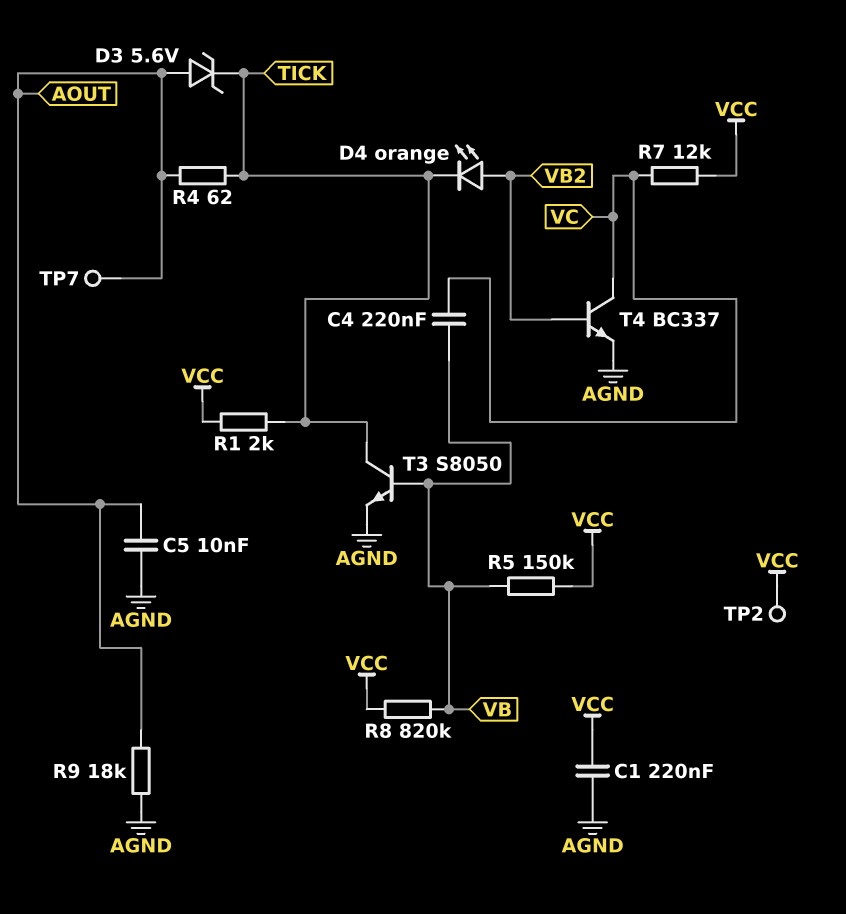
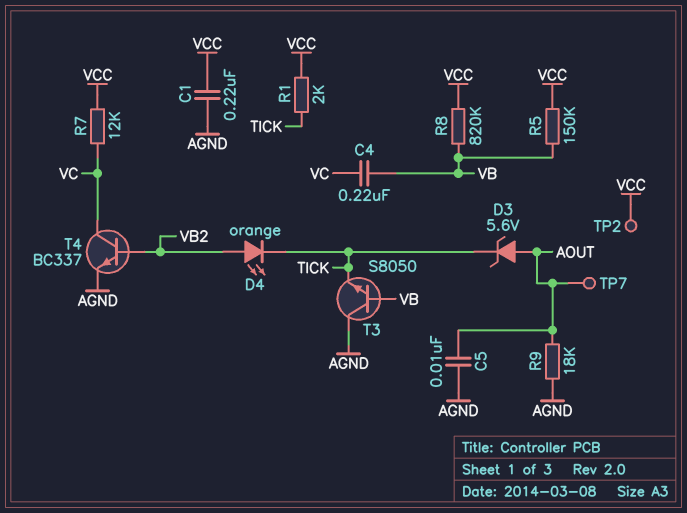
R4: 62 (AOUT, TICK) -> none
T3: NPN S8050 (B VB, C TICK, E AGND) -> NPN S8050 (B VB, C AGND, E TICK)

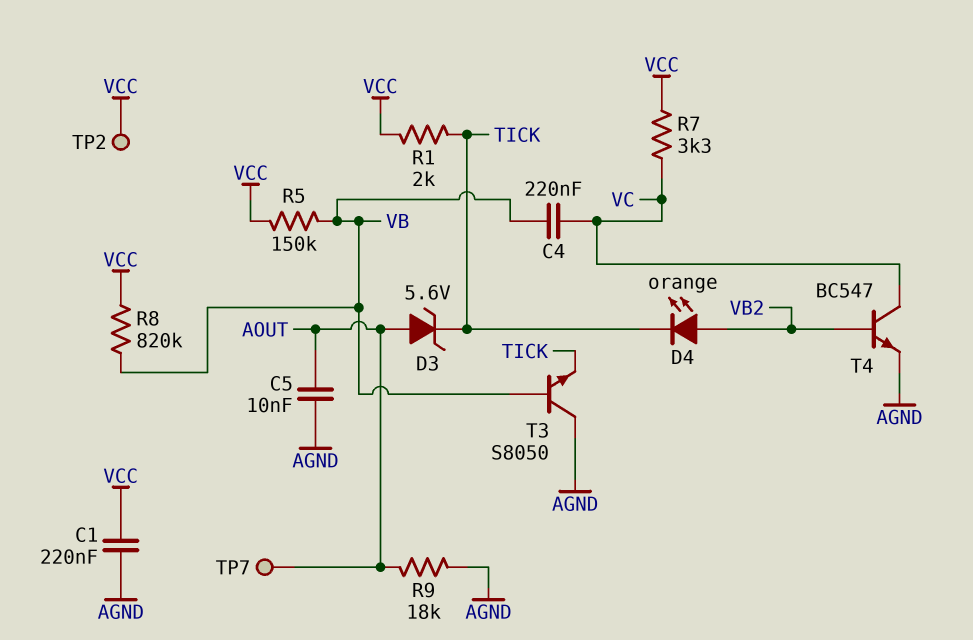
R7: 12k (VC, VCC) -> 3.3k (VC, VCC)
T4: NPN BC337 (B VB2, C VC, E AGND) -> NPN BC547 (B VB2, C VC, E AGND)

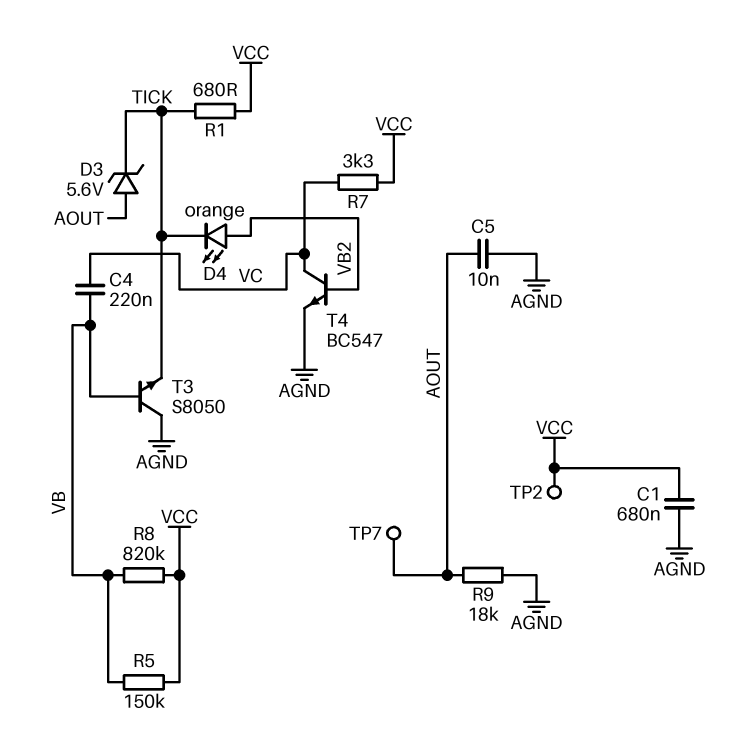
C1: 220nF (AGND, VCC) -> 680nF (AGND, VCC)
R1: 2k (TICK, VCC) -> 680 (TICK, VCC)

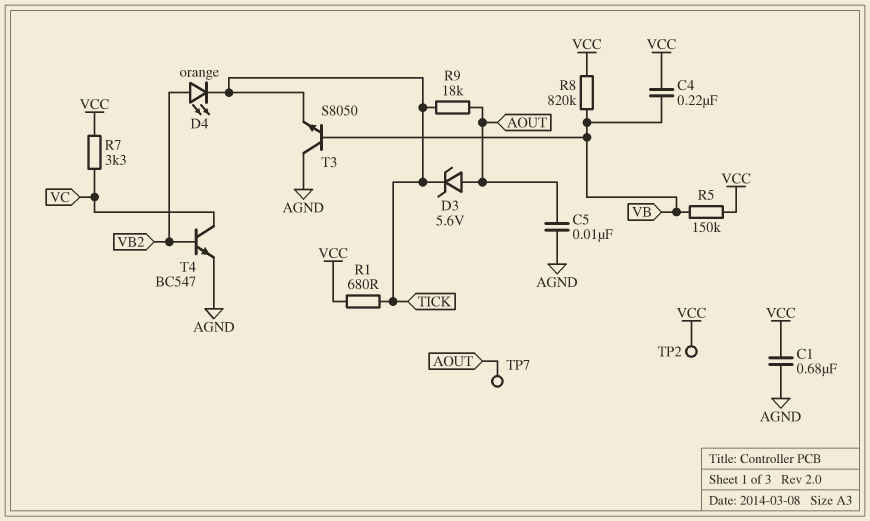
C4: 220nF (VB, VC) -> 220nF (VB, VCC)
R9: 18k (AGND, AOUT) -> 18k (AOUT, TICK)

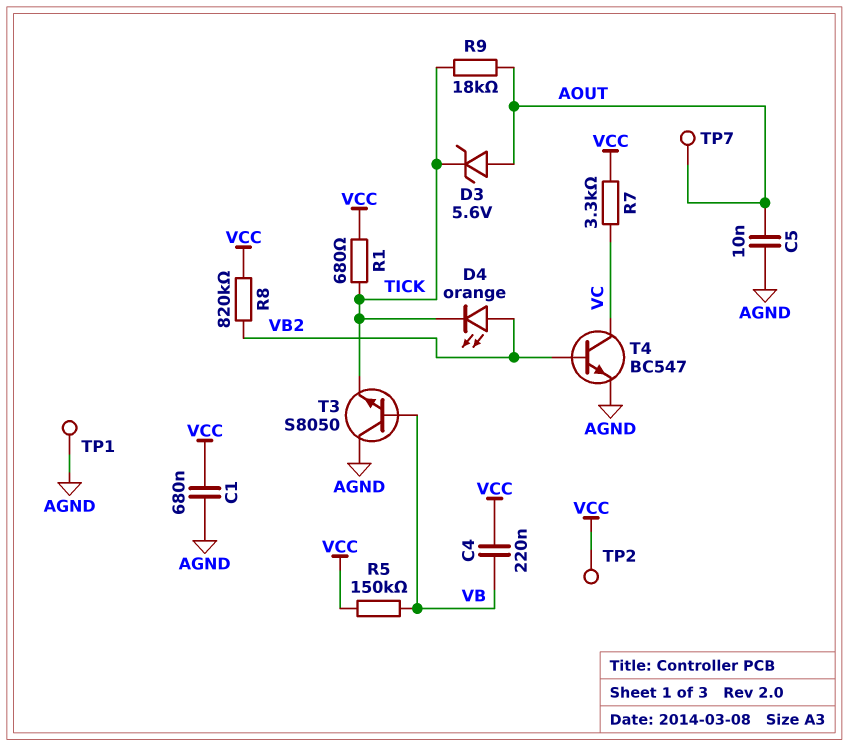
R8: 820k (VB, VCC) -> 820k (VB2, VCC)
TP1: none -> test point (AGND)

